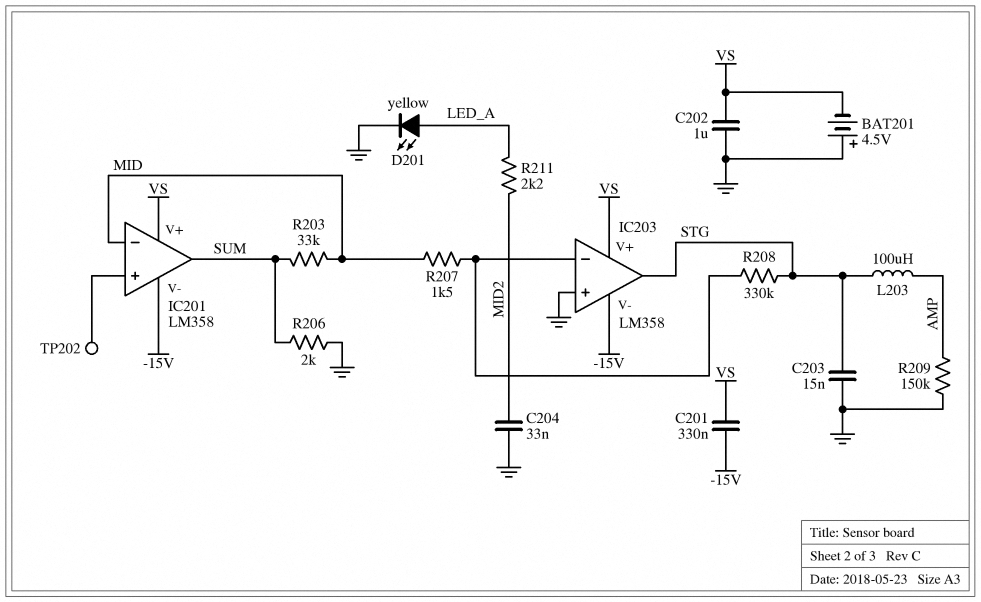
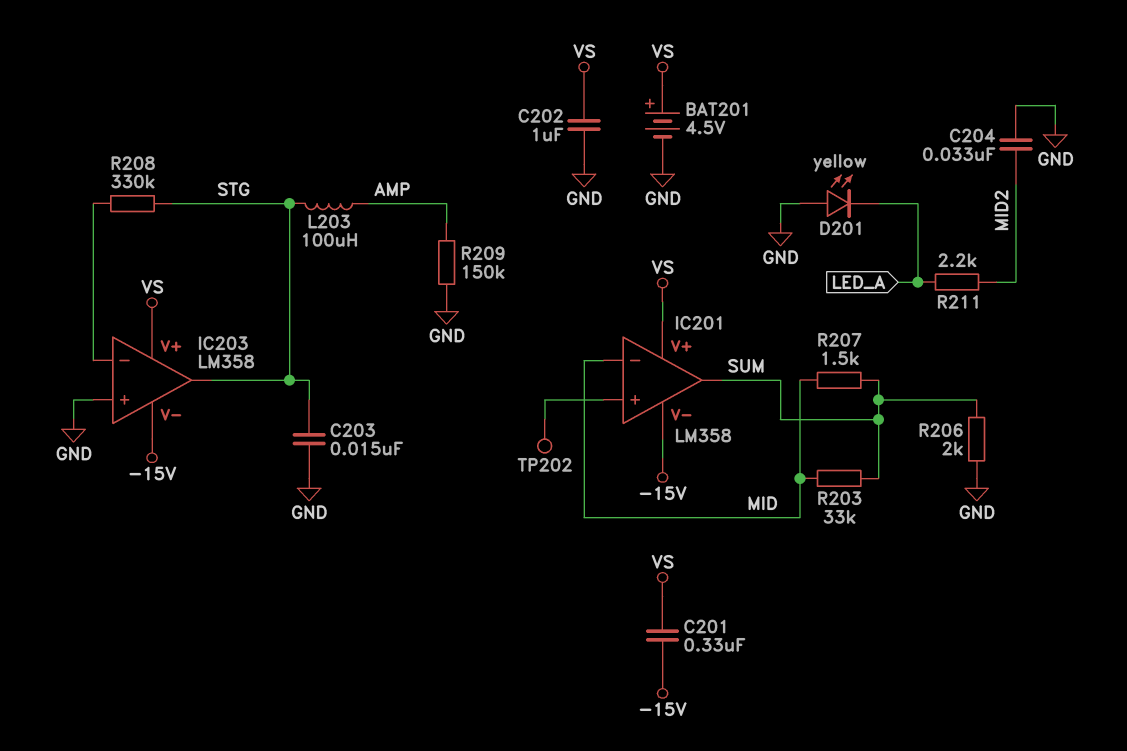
BAT201: 4.5V (plus GND, minus VS) -> 4.5V (plus VS, minus GND)
D201: LED yellow (A LED_A, K GND) -> LED yellow (A GND, K LED_A)
R207: 1.5k (IC203/in-, MID) -> 1.5k (MID, SUM)

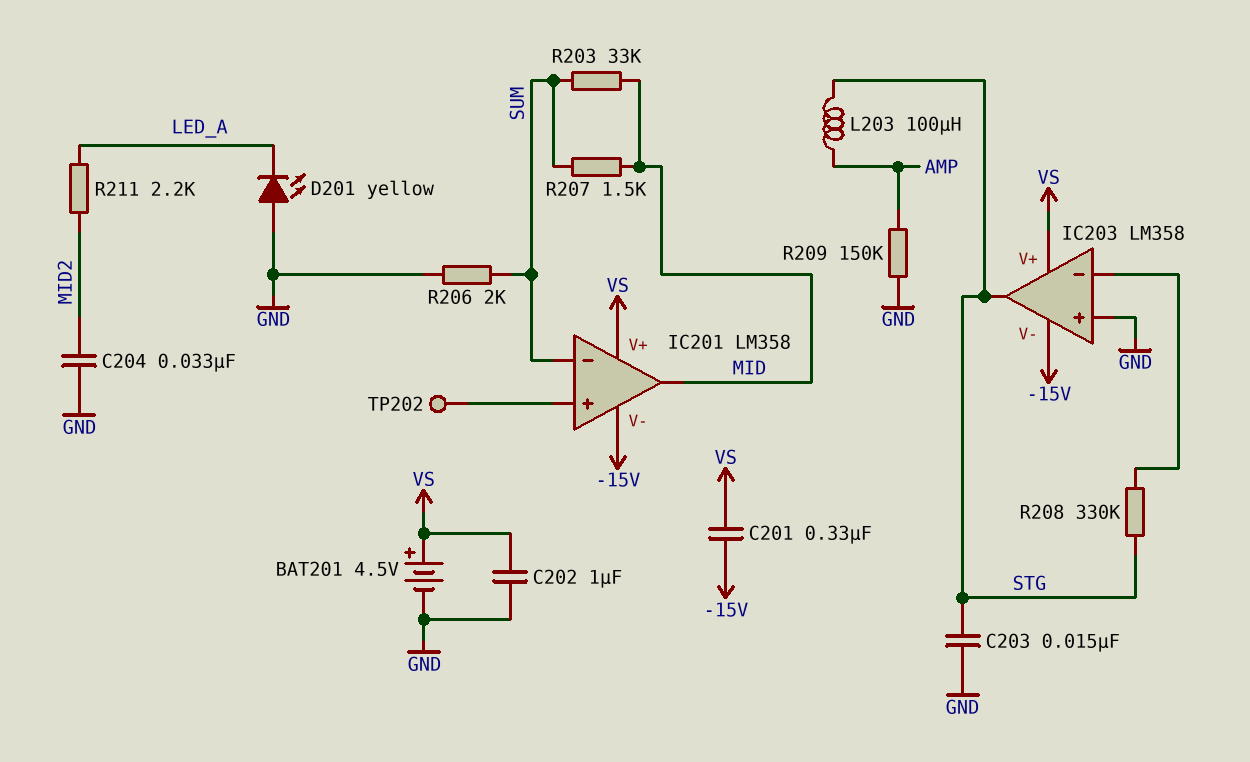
IC201 pin in-: MID -> SUM
IC201 pin out: SUM -> MID

